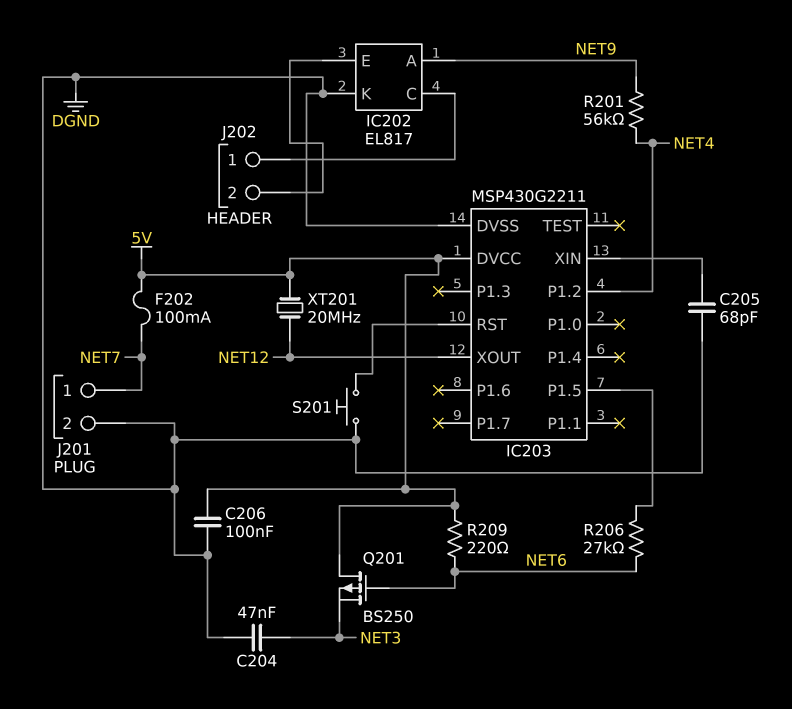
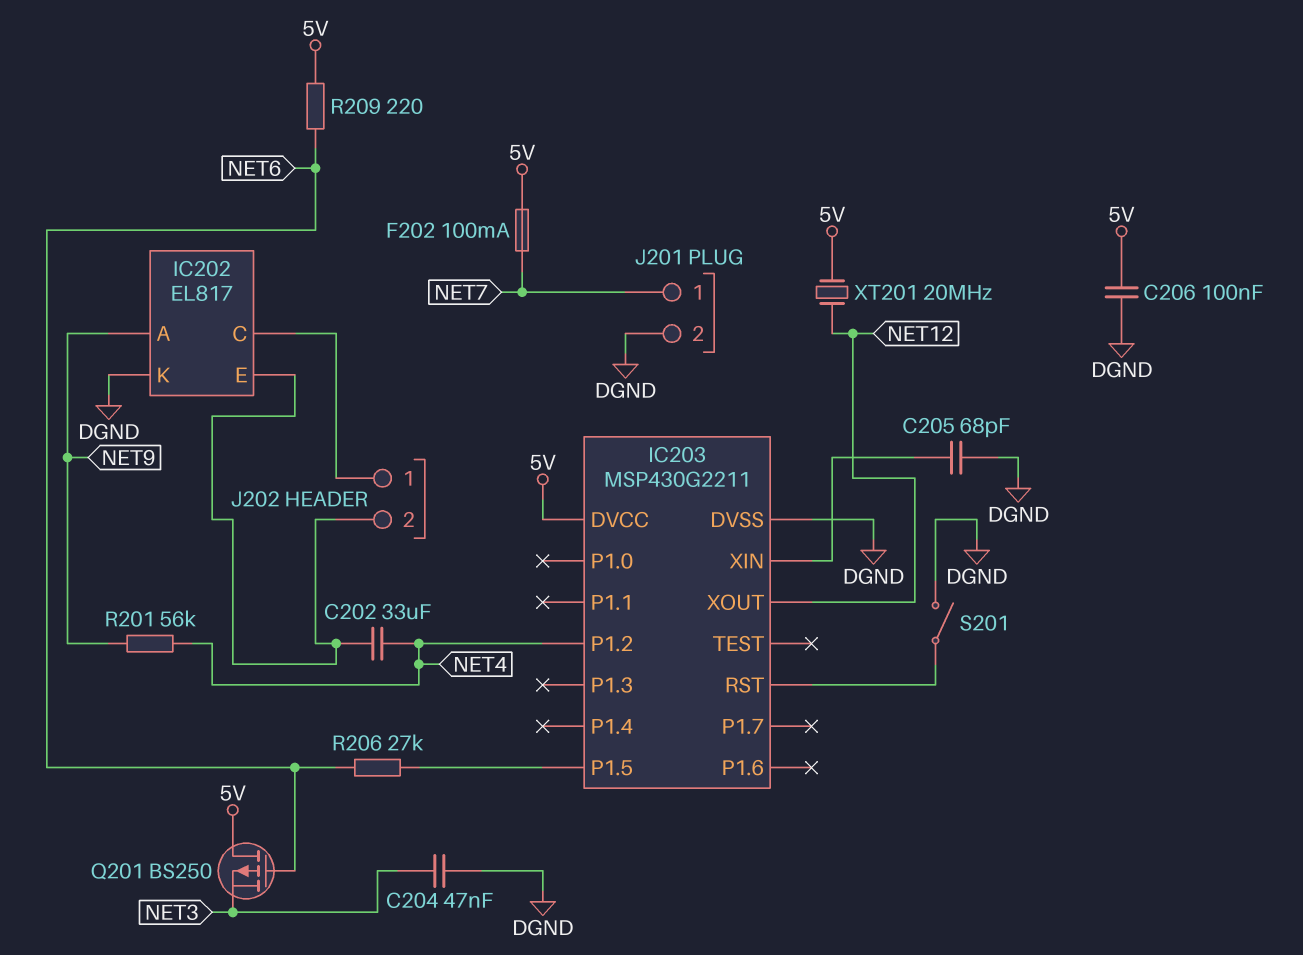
C202: none -> 33uF (IC202/E, NET4)
S201: button (DGND, IC203/RST) -> switch (DGND, IC203/RST)

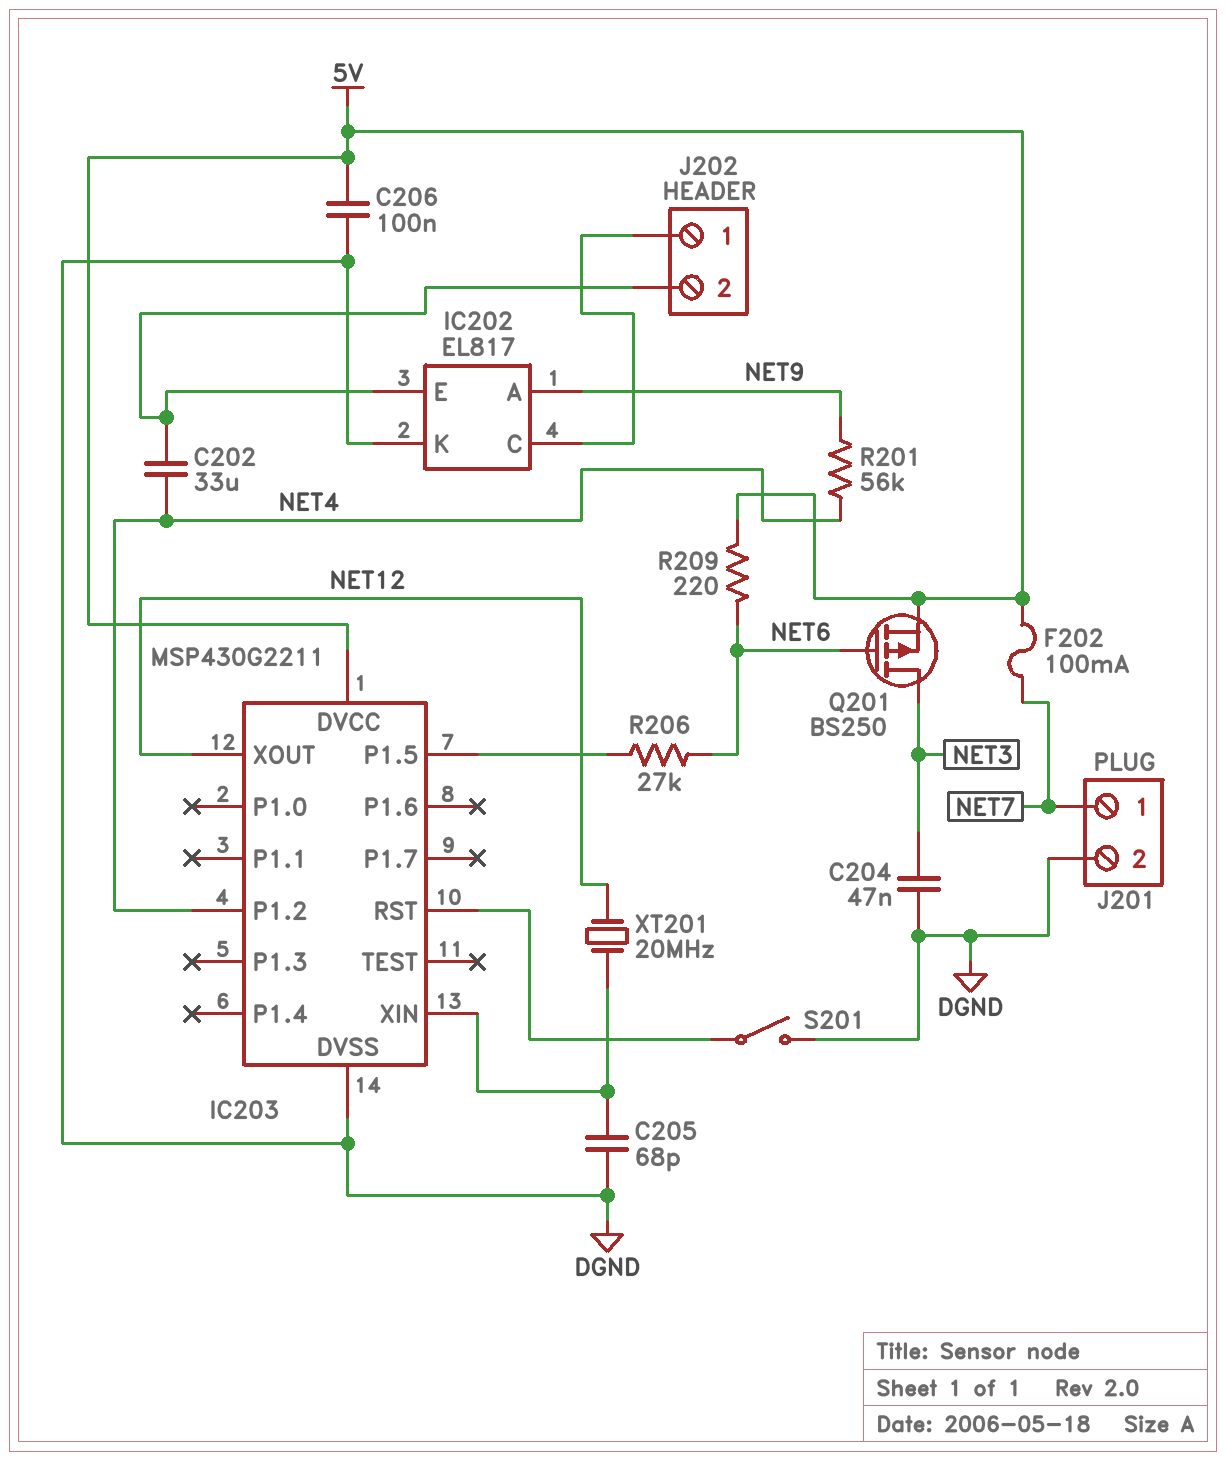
Q201: PMOS BS250 (G NET6, D 5V, S NET3) -> PMOS BS250 (G NET6, D NET3, S 5V)
XT201: 20MHz (5V, NET12) -> 20MHz (IC203/XIN, NET12)

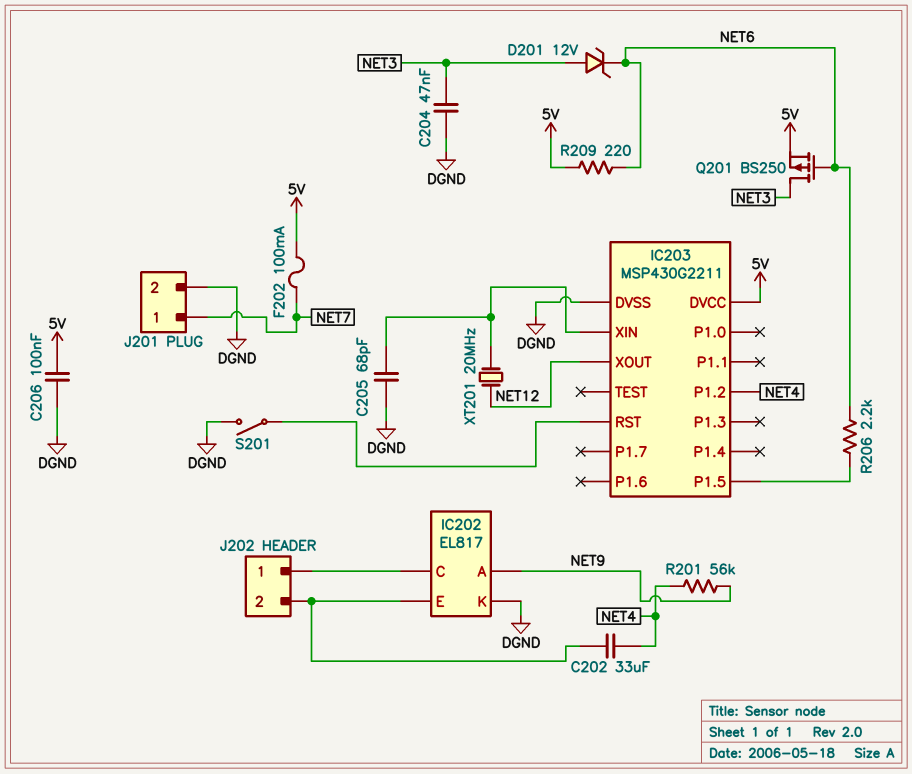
D201: none -> zener 12V (A NET3, K NET6)
R206: 27k (IC203/P1.5, NET6) -> 2.2k (IC203/P1.5, NET6)

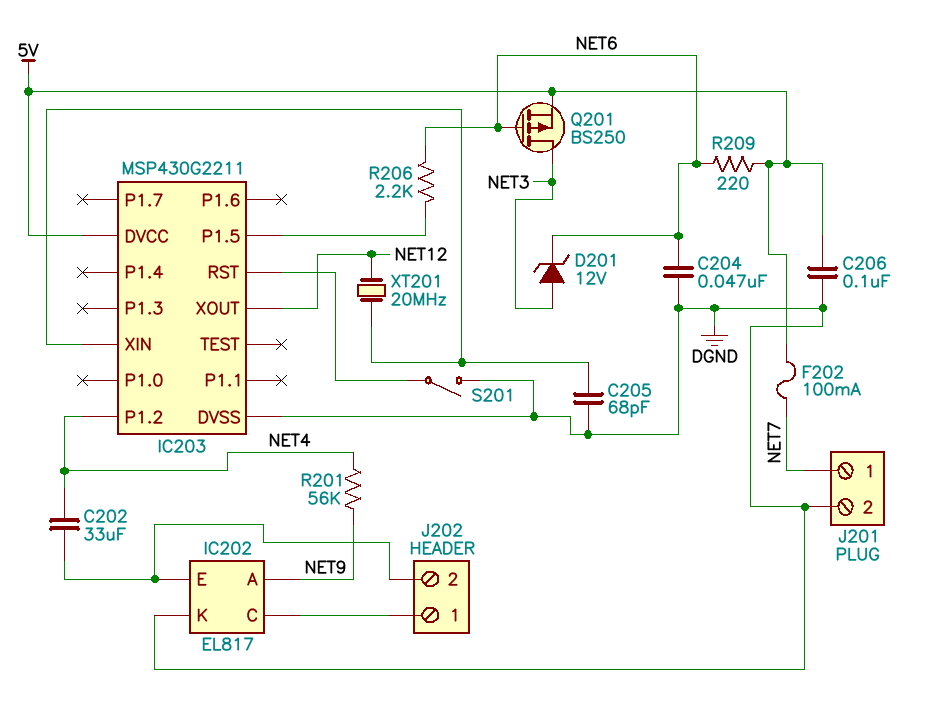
C204: 47nF (DGND, NET3) -> 47nF (DGND, NET6)

